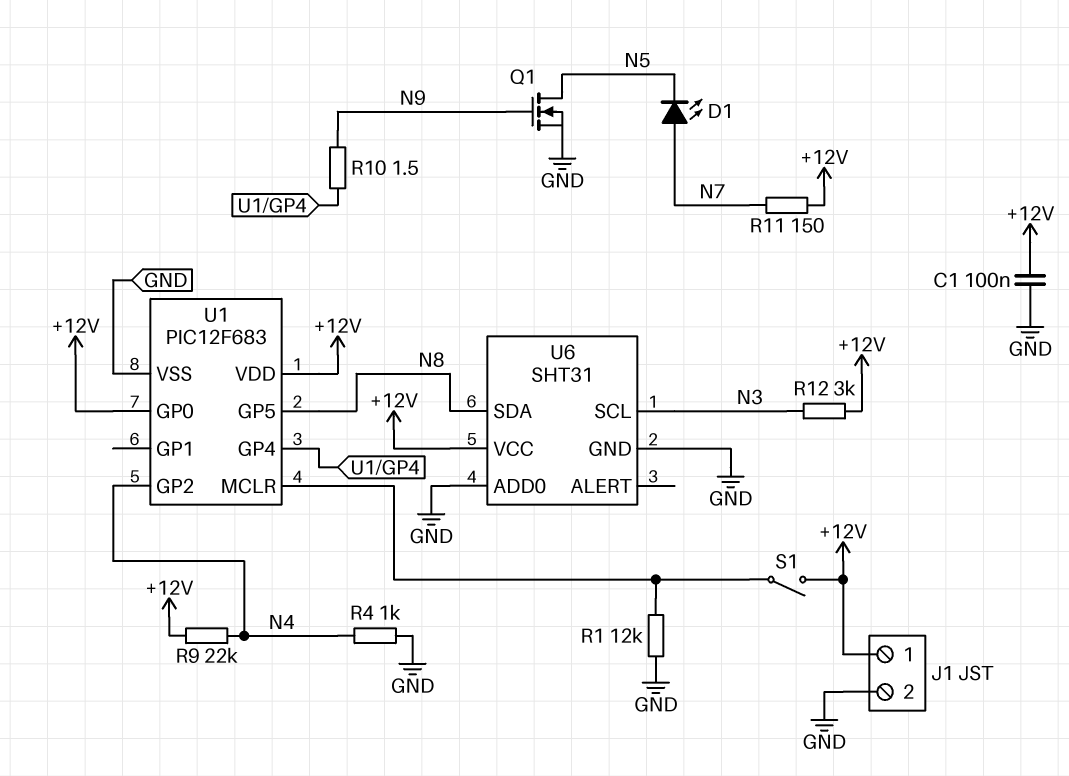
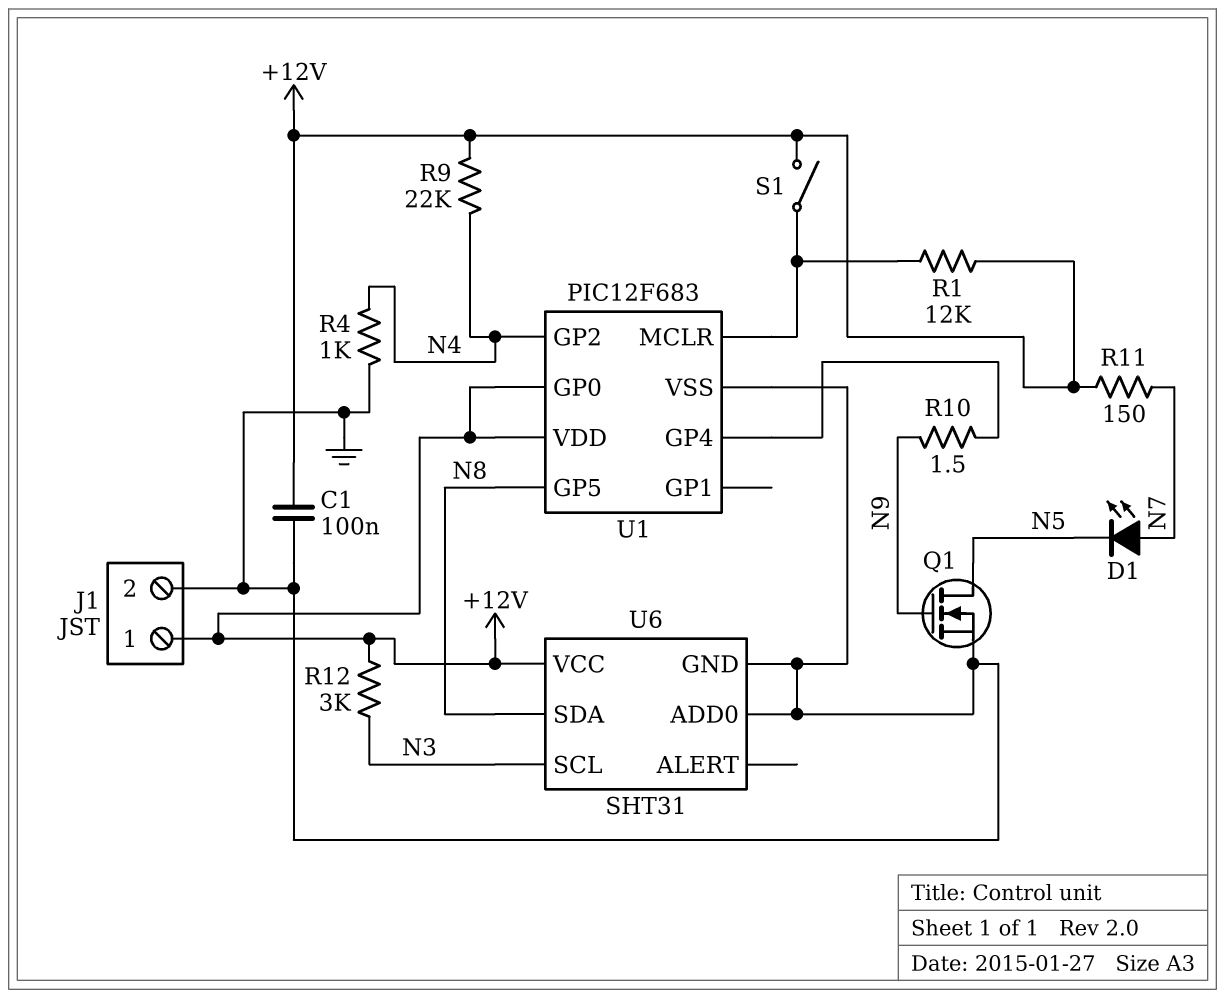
R1: 12k (GND, U1/MCLR) -> 12k (+12V, U1/MCLR)

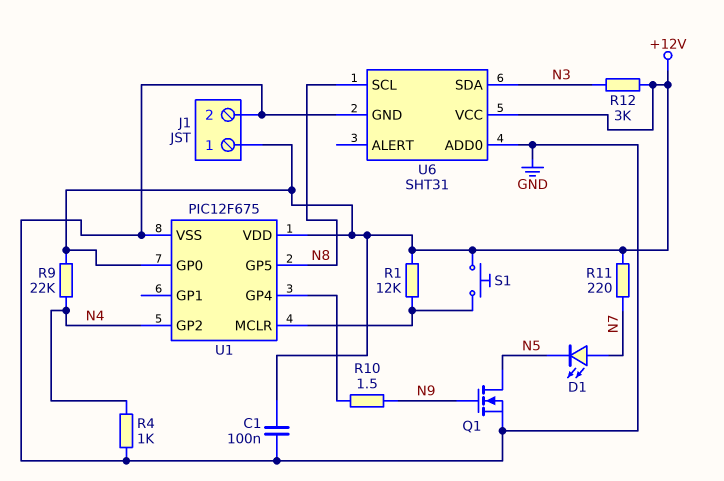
R11: 150 (+12V, N7) -> 220 (+12V, N7)
S1: switch (+12V, U1/MCLR) -> button (+12V, U1/MCLR)
U1: PIC12F683 -> PIC12F675
U6 pin SCL: N3 -> N8
U6 pin SDA: N8 -> N3

